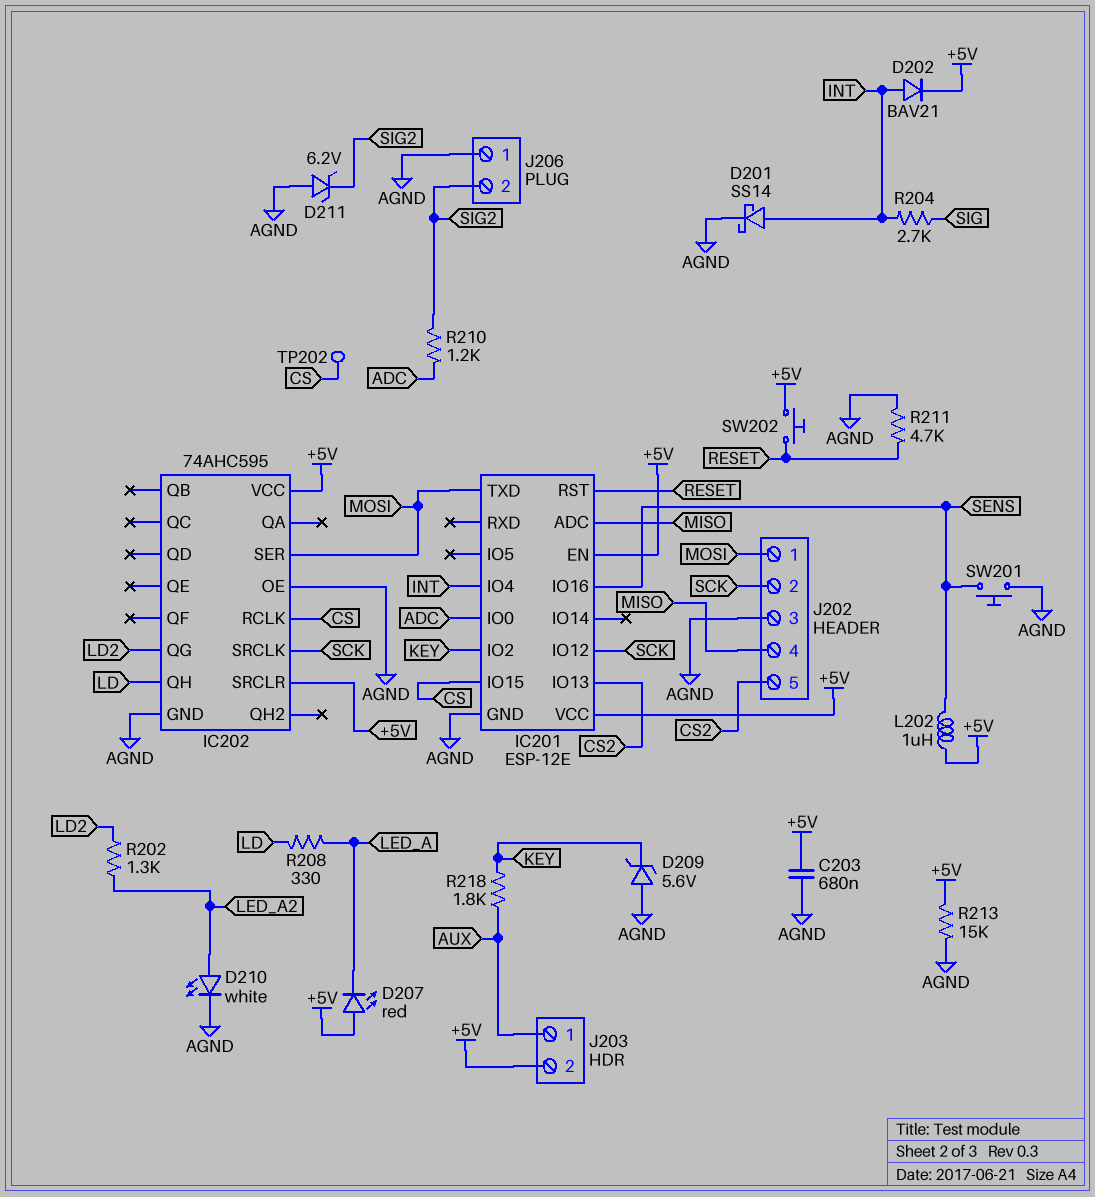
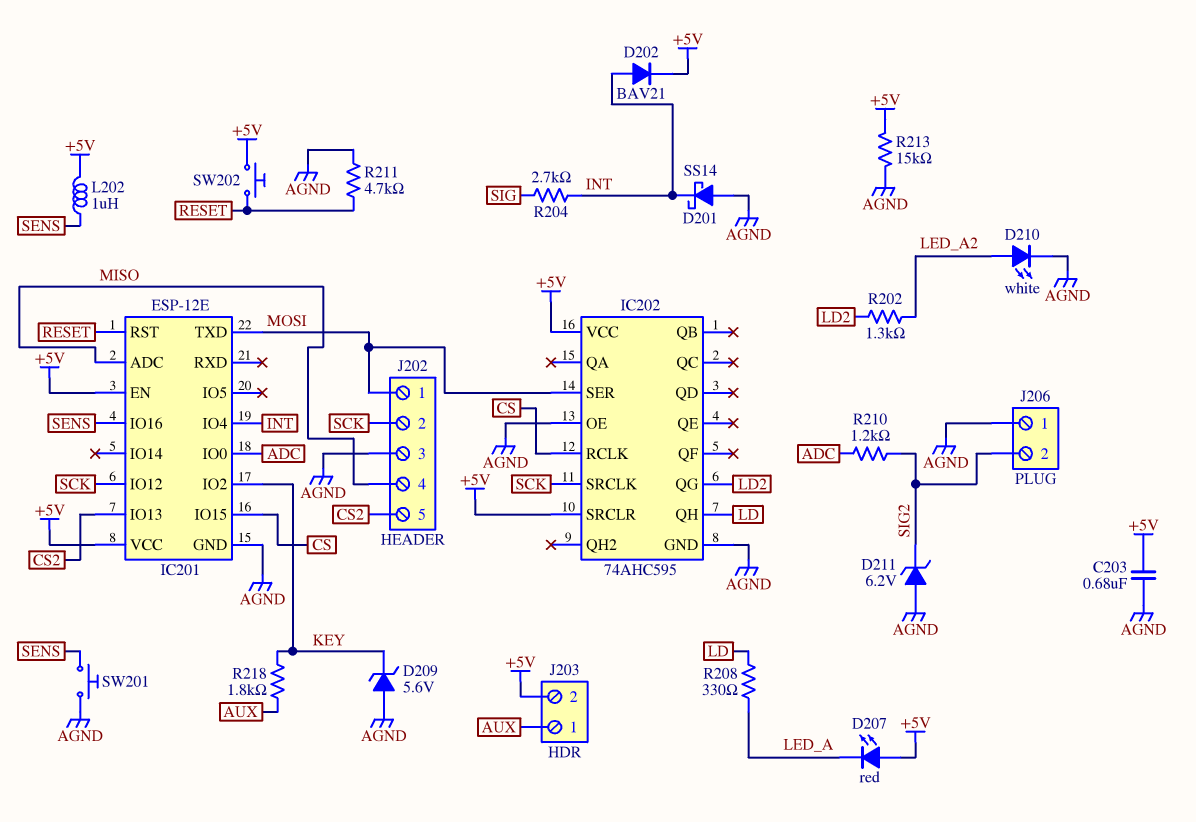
D201: schottky SS14 (A INT, K AGND) -> schottky SS14 (A AGND, K INT)
TP202: test point (CS) -> none

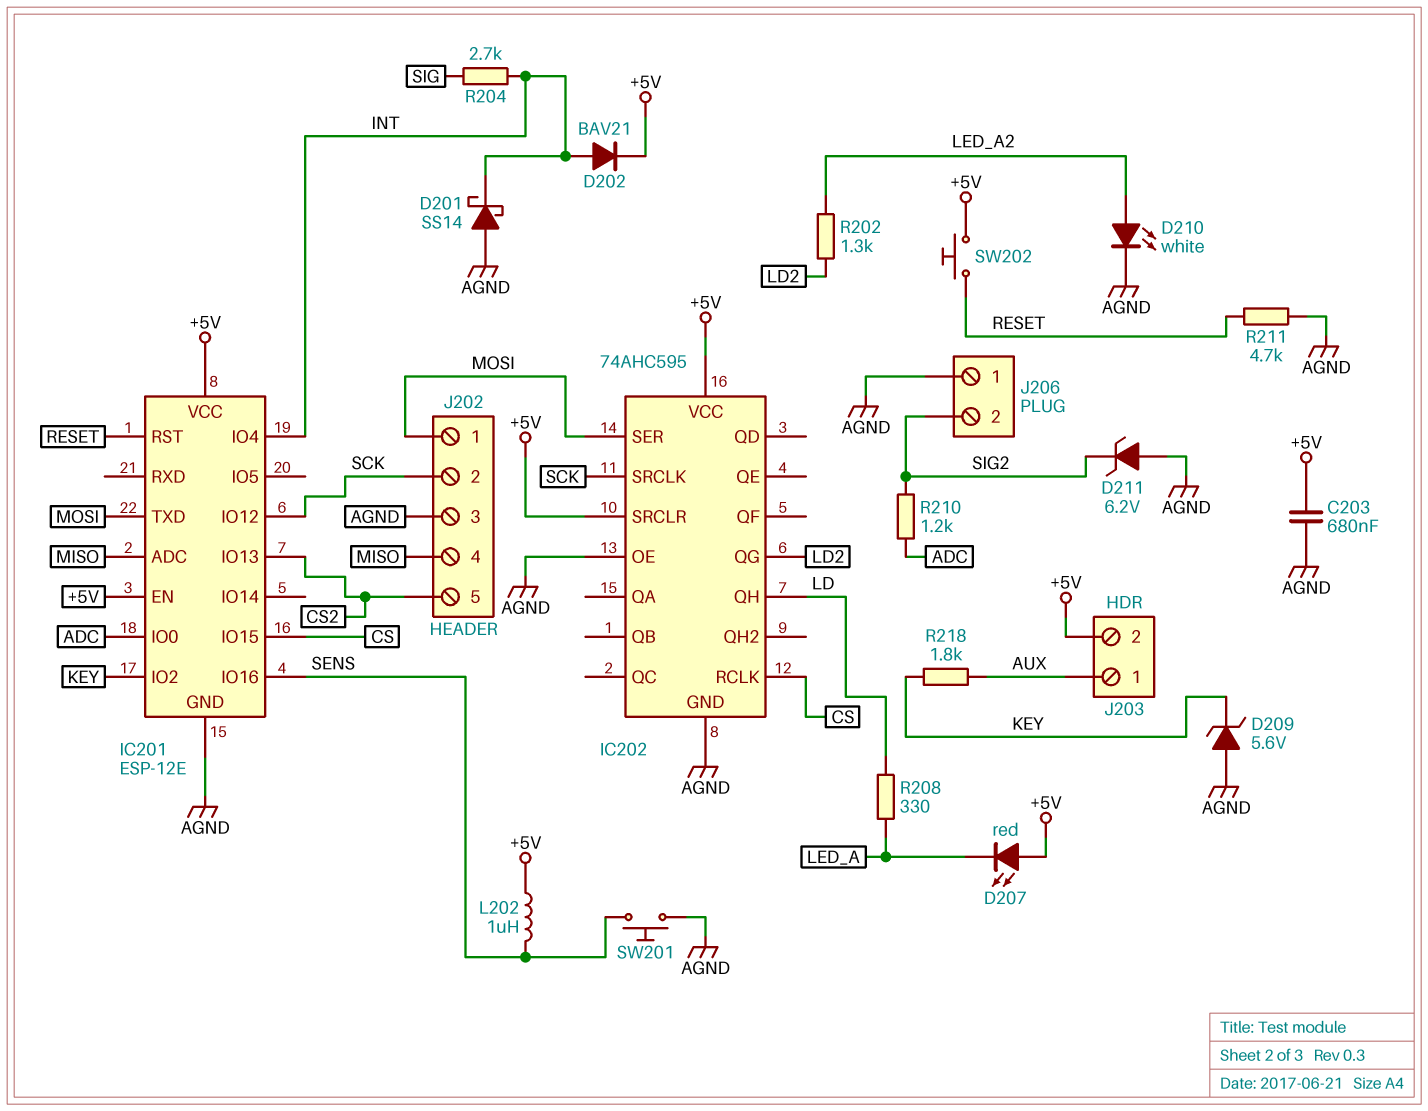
R213: 15k (+5V, AGND) -> none

